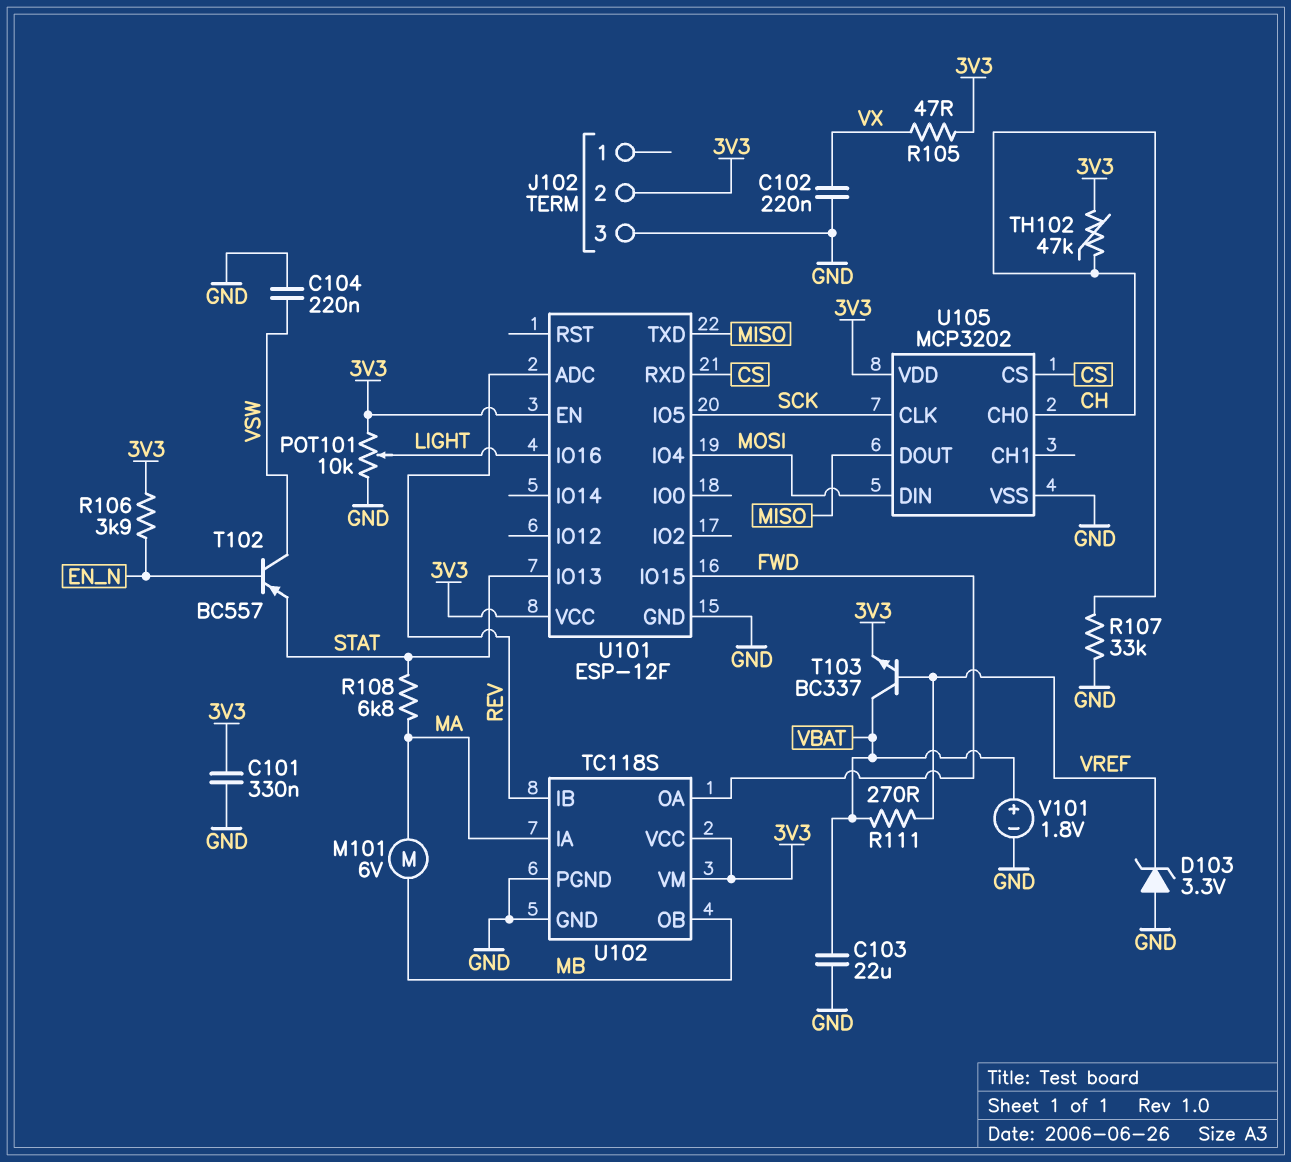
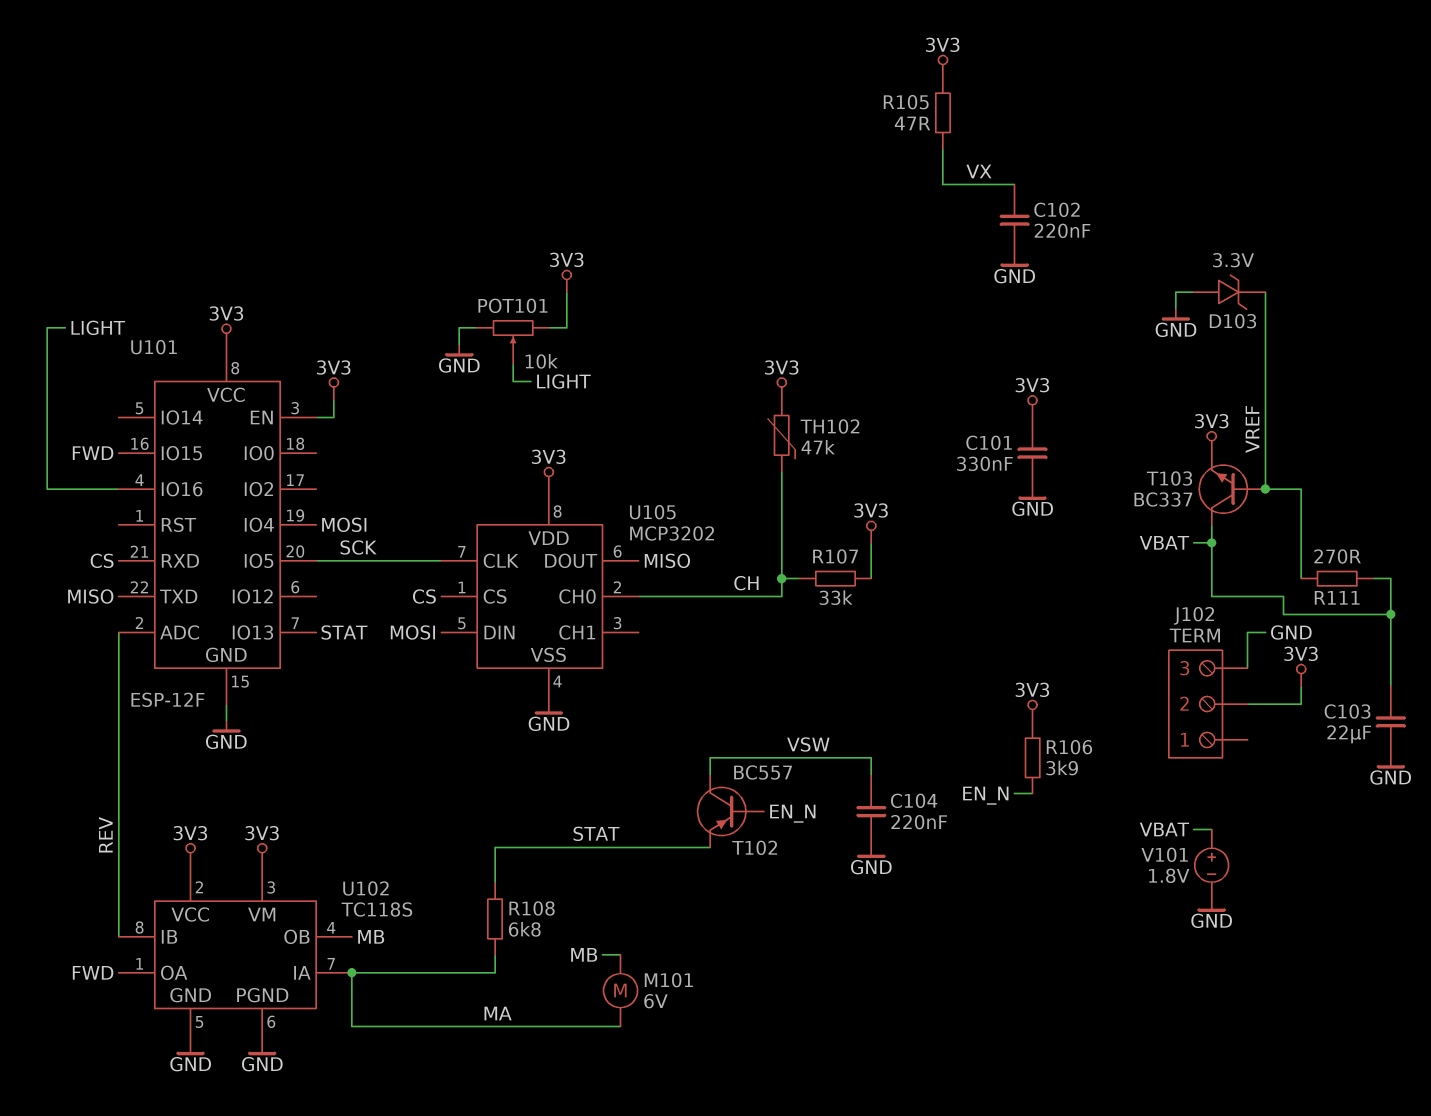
R107: 33k (CH, GND) -> 33k (3V3, CH)

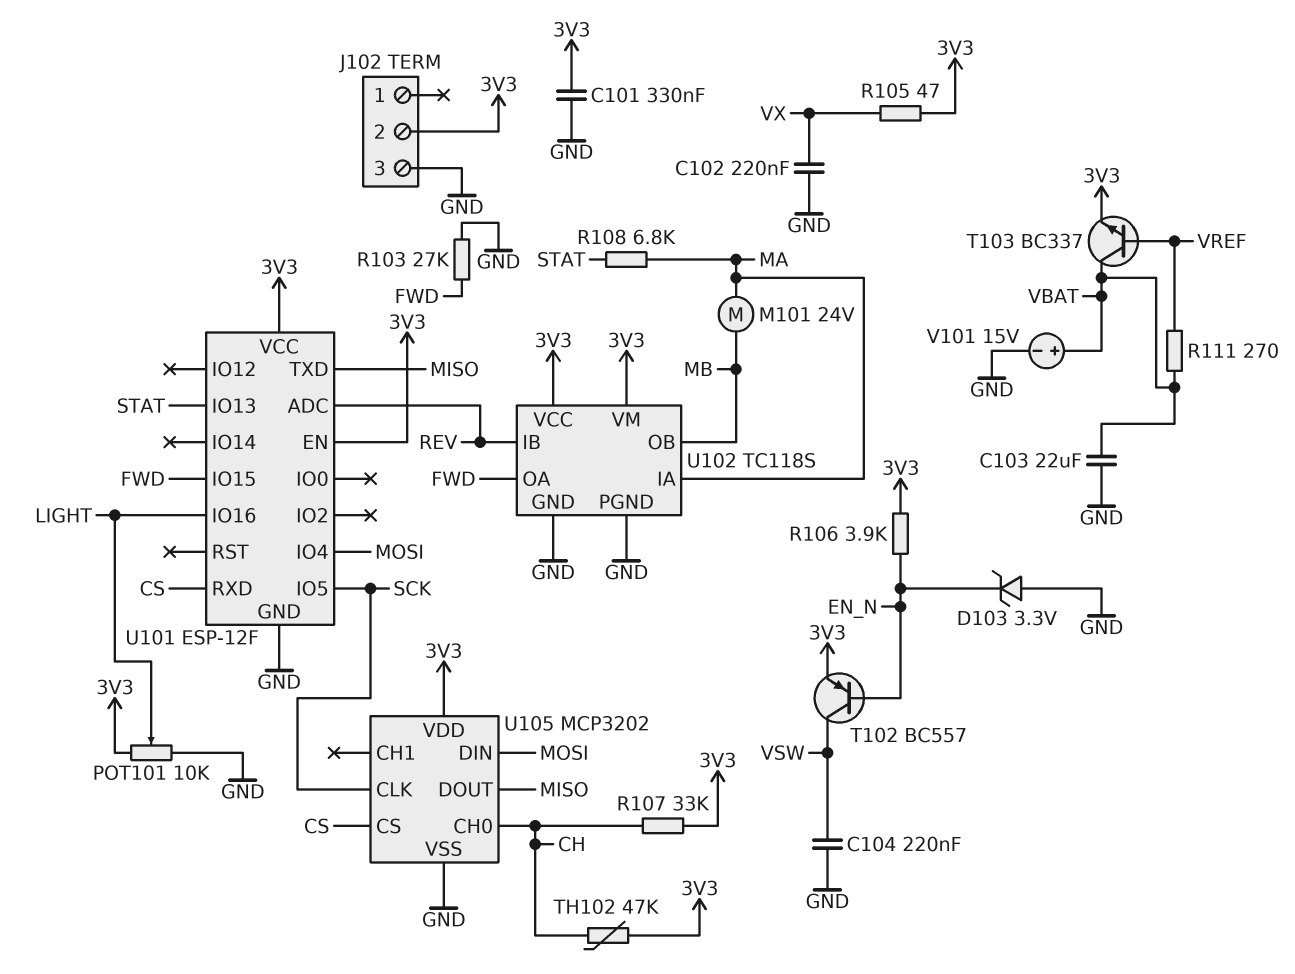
D103: zener 3.3V (A GND, K VREF) -> zener 3.3V (A GND, K EN_N)
M101: motor 6V (MA, MB) -> motor 24V (MA, MB)
R103: none -> 27k (FWD, GND)
T102: PNP BC557 (B EN_N, C VSW, E STAT) -> PNP BC557 (B EN_N, C VSW, E 3V3)
V101: 1.8V (plus VBAT, minus GND) -> 15V (plus VBAT, minus GND)

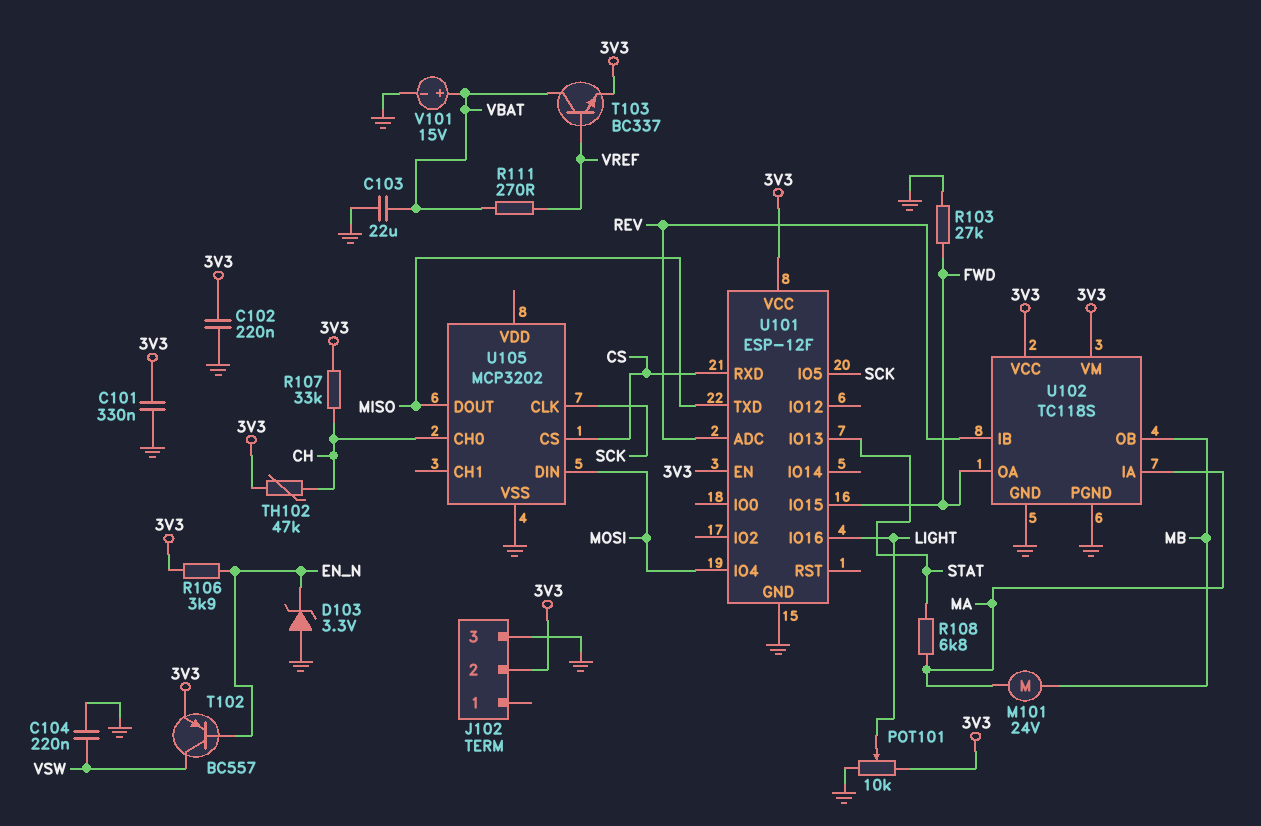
C102: 220nF (GND, VX) -> 220nF (3V3, GND)
R105: 47 (3V3, VX) -> none
U105 pin VDD: 3V3 -> none

